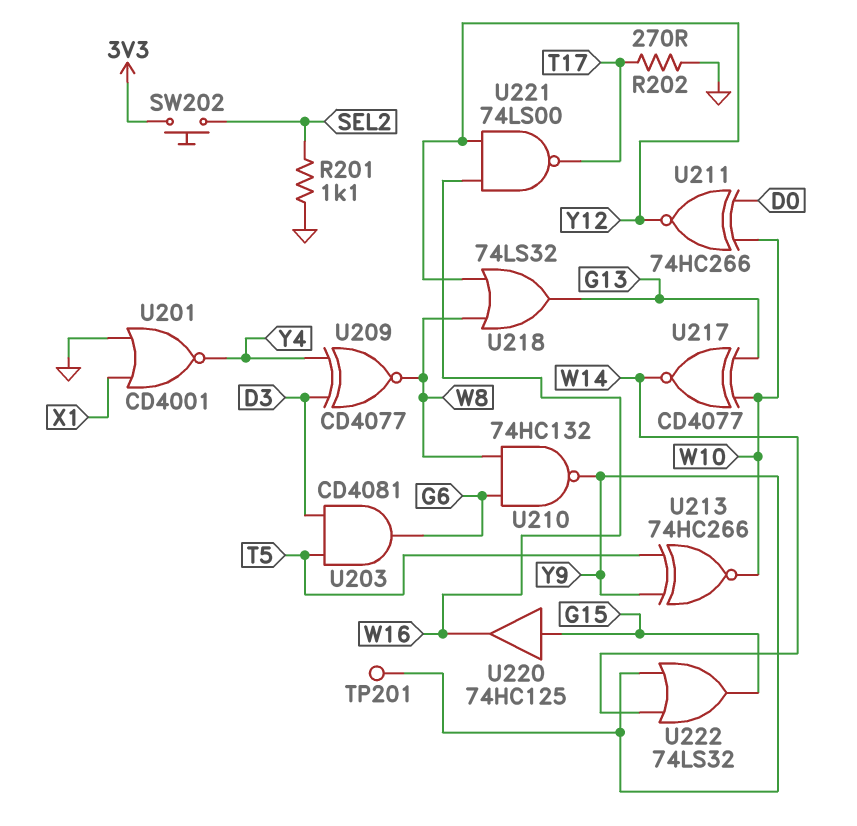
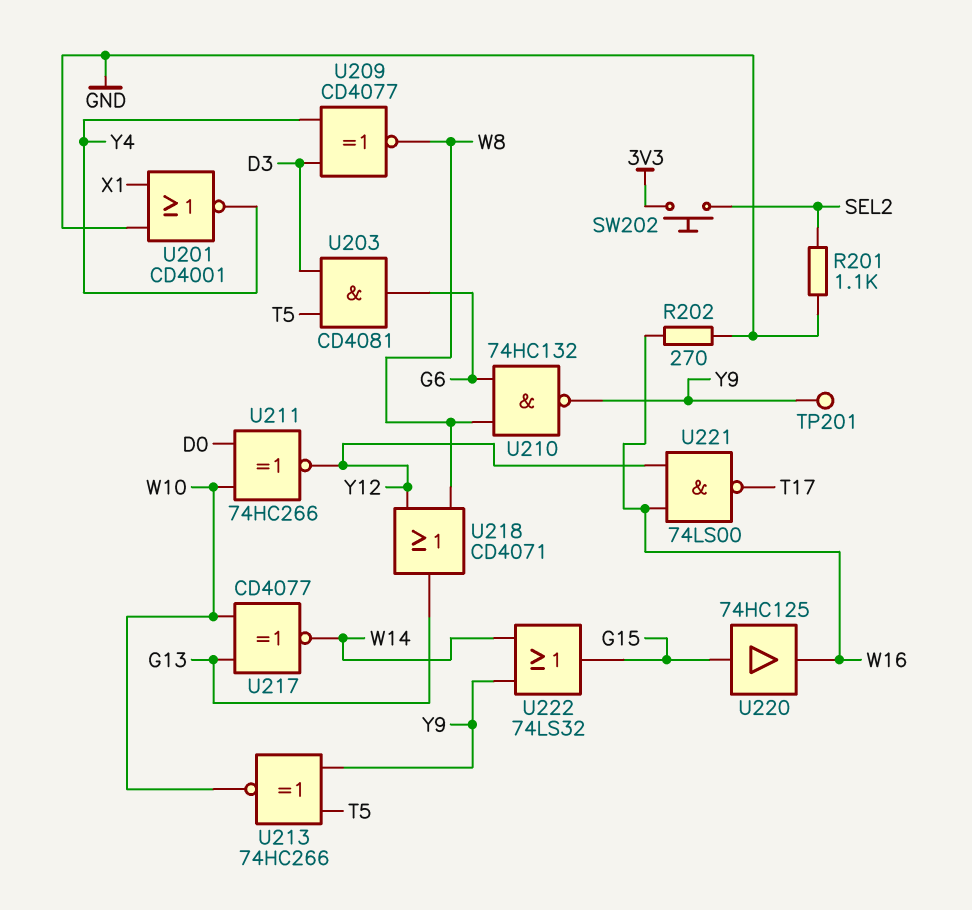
R202: 270 (GND, T17) -> 270 (GND, W16)
U218: OR 74LS32 (in W8, in Y12, out G13) -> OR CD4071 (in W8, in Y12, out G13)

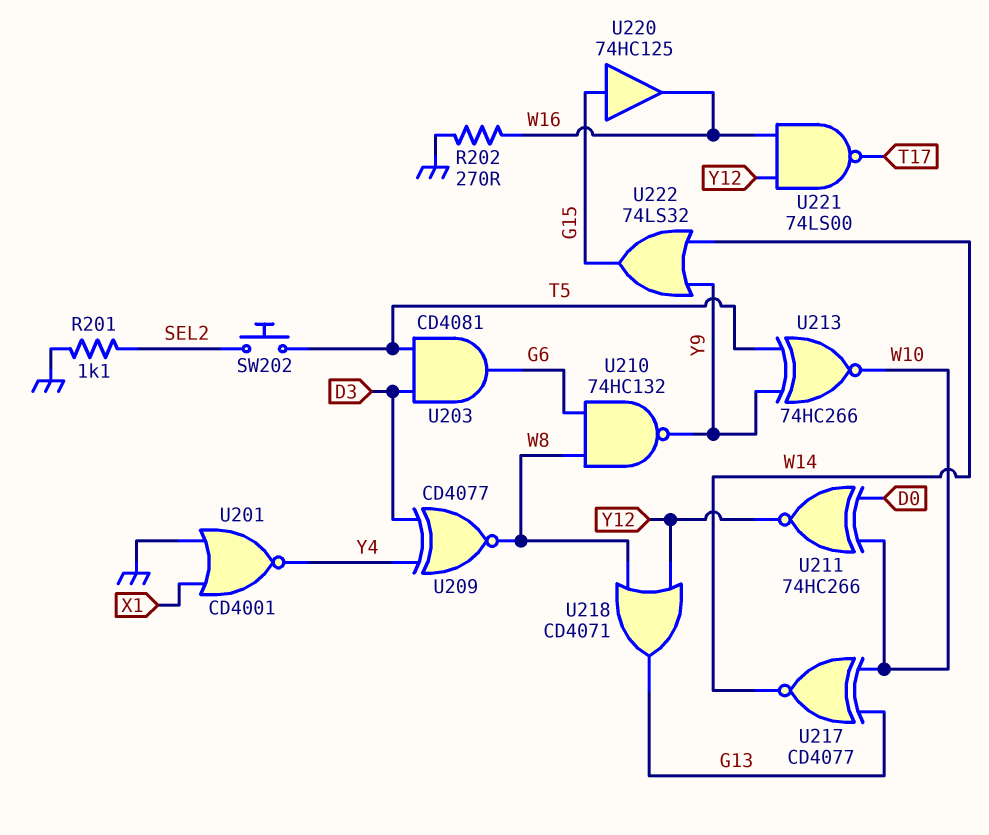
SW202: button (3V3, SEL2) -> button (SEL2, T5)
TP201: test point (Y9) -> none

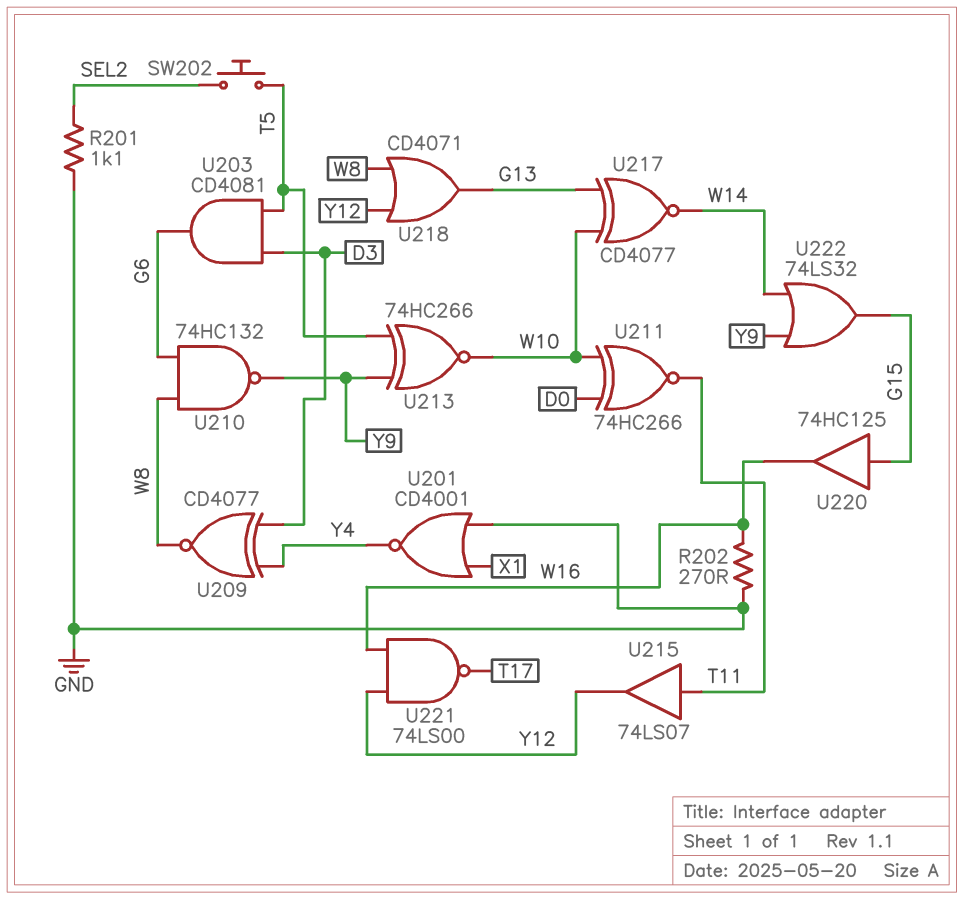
U211: XNOR 74HC266 (in D0, in W10, out Y12) -> XNOR 74HC266 (in D0, in W10, out T11)
U215: none -> buffer 74LS07 (in T11, out Y12)

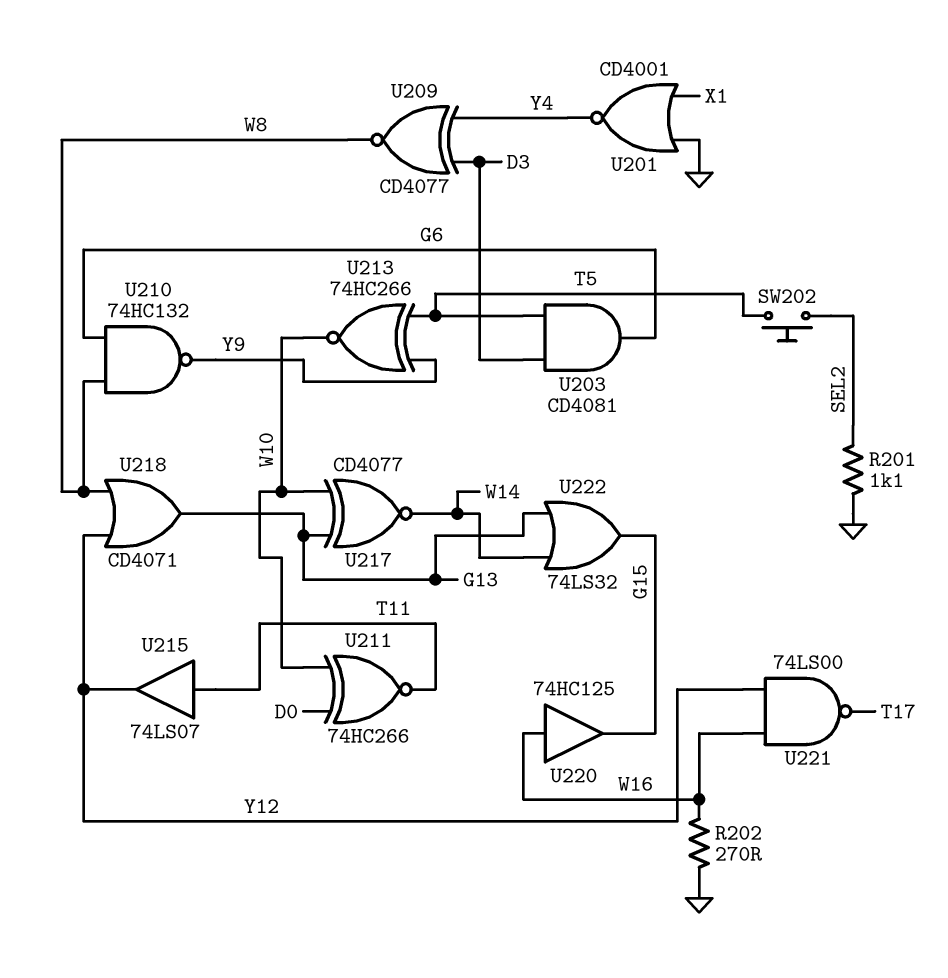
U220: buffer 74HC125 (in G15, out W16) -> buffer 74HC125 (in W16, out G15)
U222: OR 74LS32 (in W14, in Y9, out G15) -> OR 74LS32 (in G13, in W14, out G15)

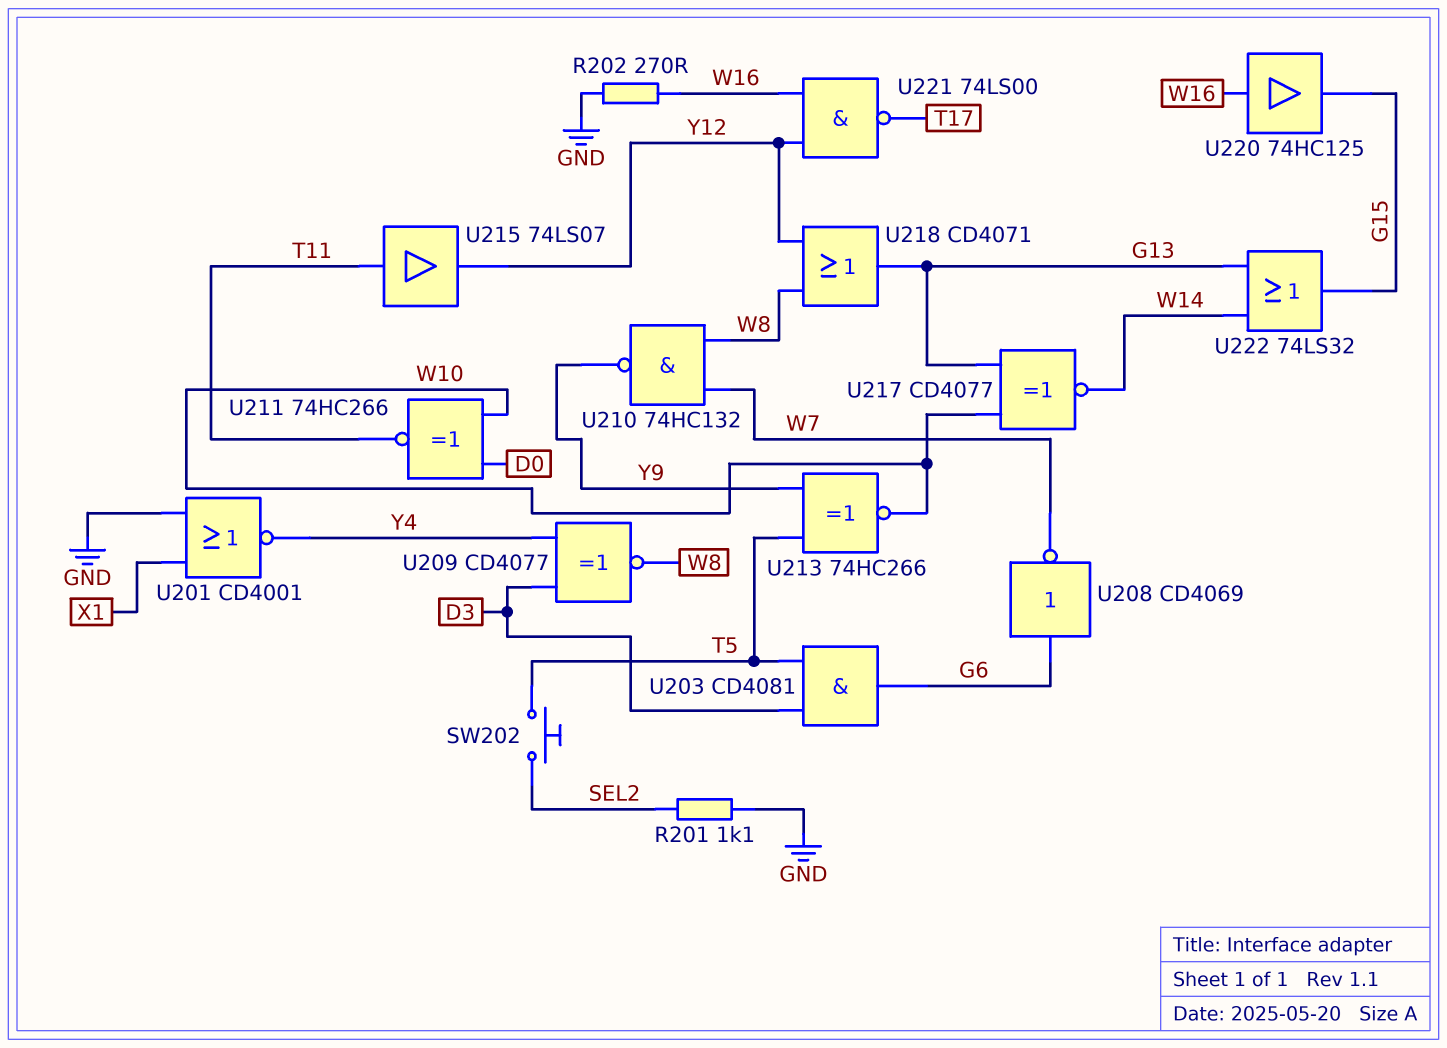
U208: none -> NOT CD4069 (in G6, out W7)
U210: NAND 74HC132 (in G6, in W8, out Y9) -> NAND 74HC132 (in W7, in W8, out Y9)

